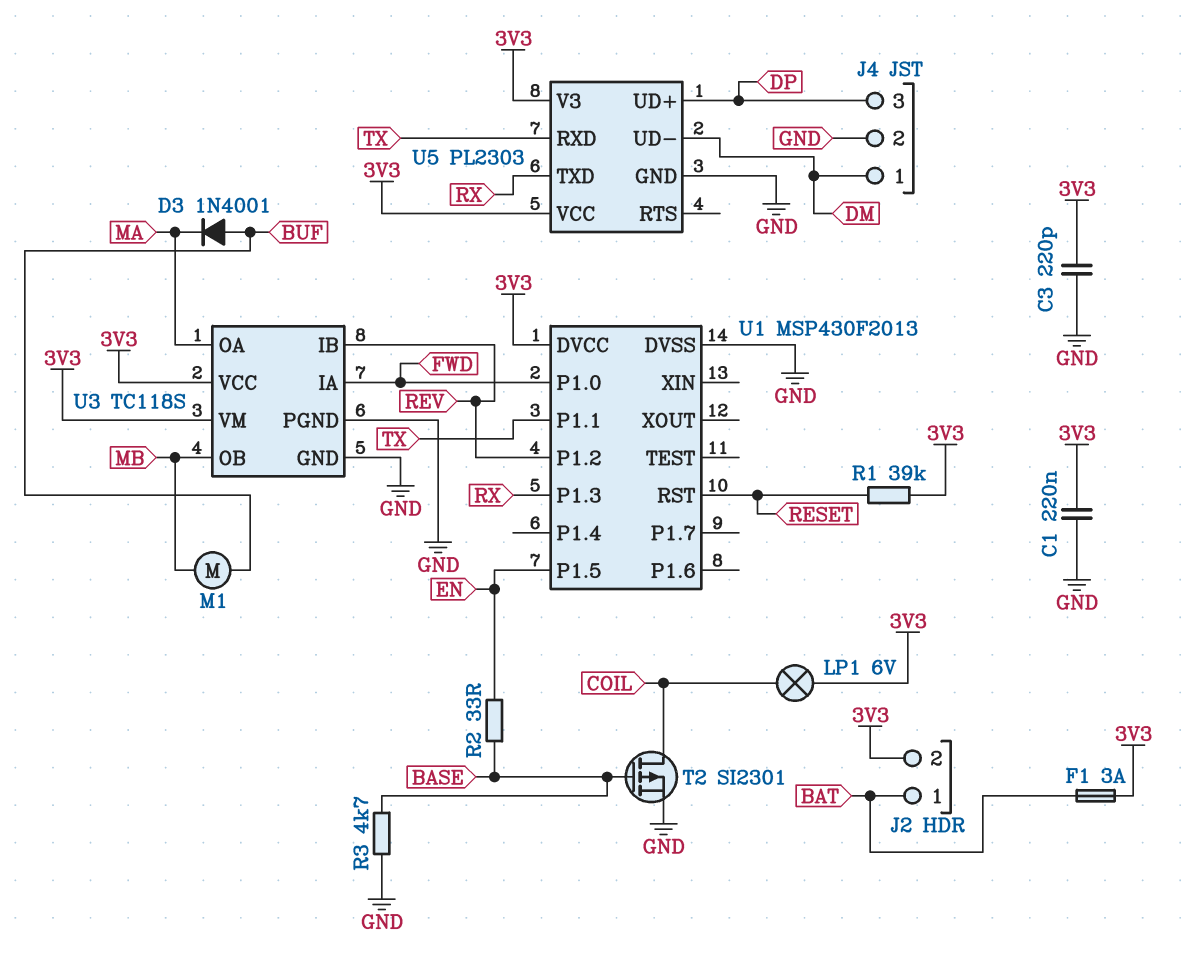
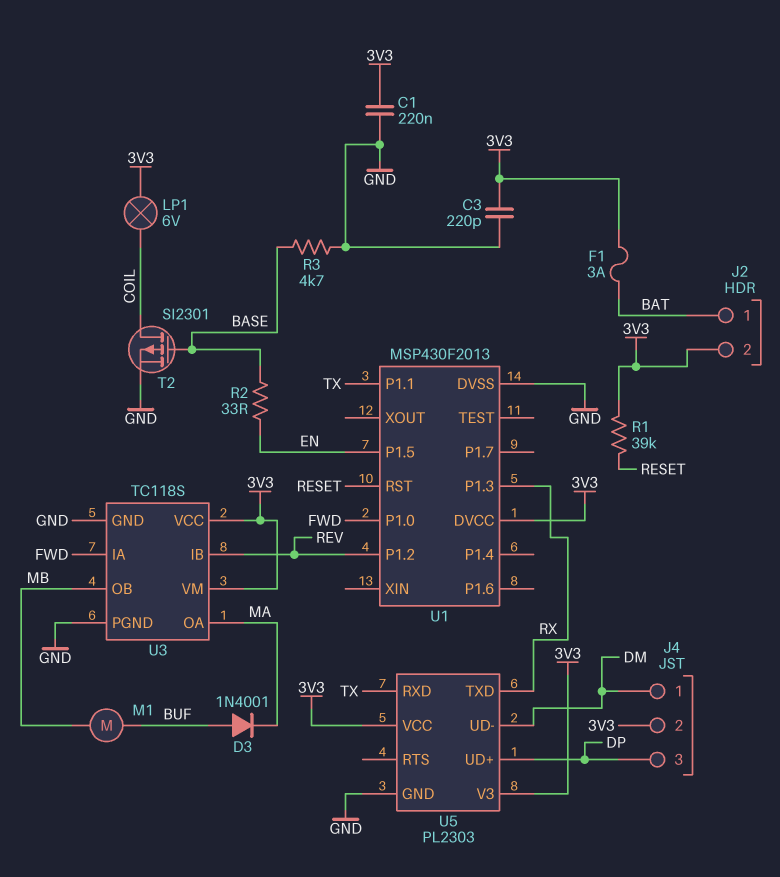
J4 pin 2: GND -> 3V3

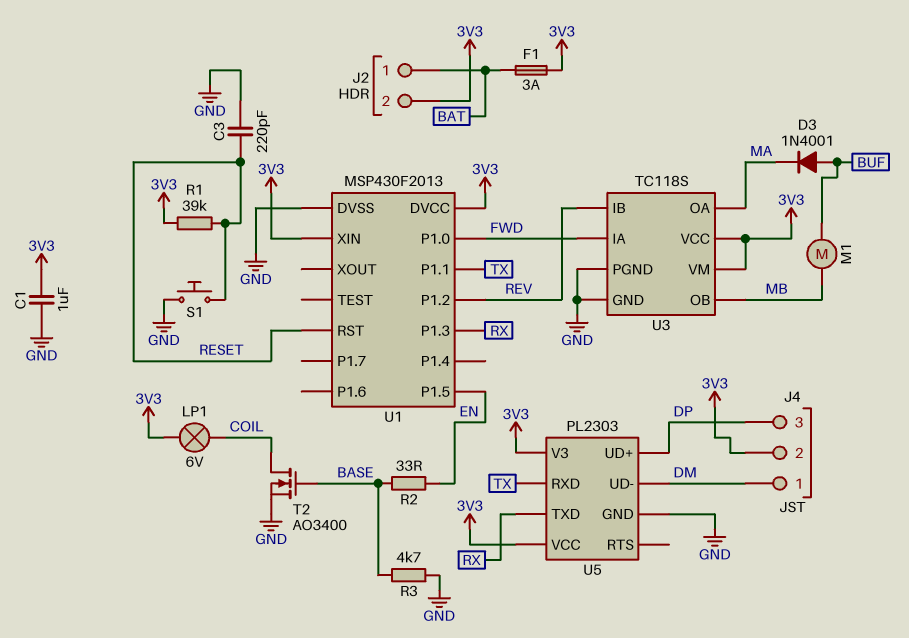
C1: 220nF (3V3, GND) -> 1uF (3V3, GND)
C3: 220pF (3V3, GND) -> 220pF (GND, RESET)
S1: none -> button (GND, RESET)
T2: PMOS SI2301 (G BASE, D COIL, S GND) -> NMOS AO3400 (G BASE, D COIL, S GND)
U1 pin XIN: none -> 3V3

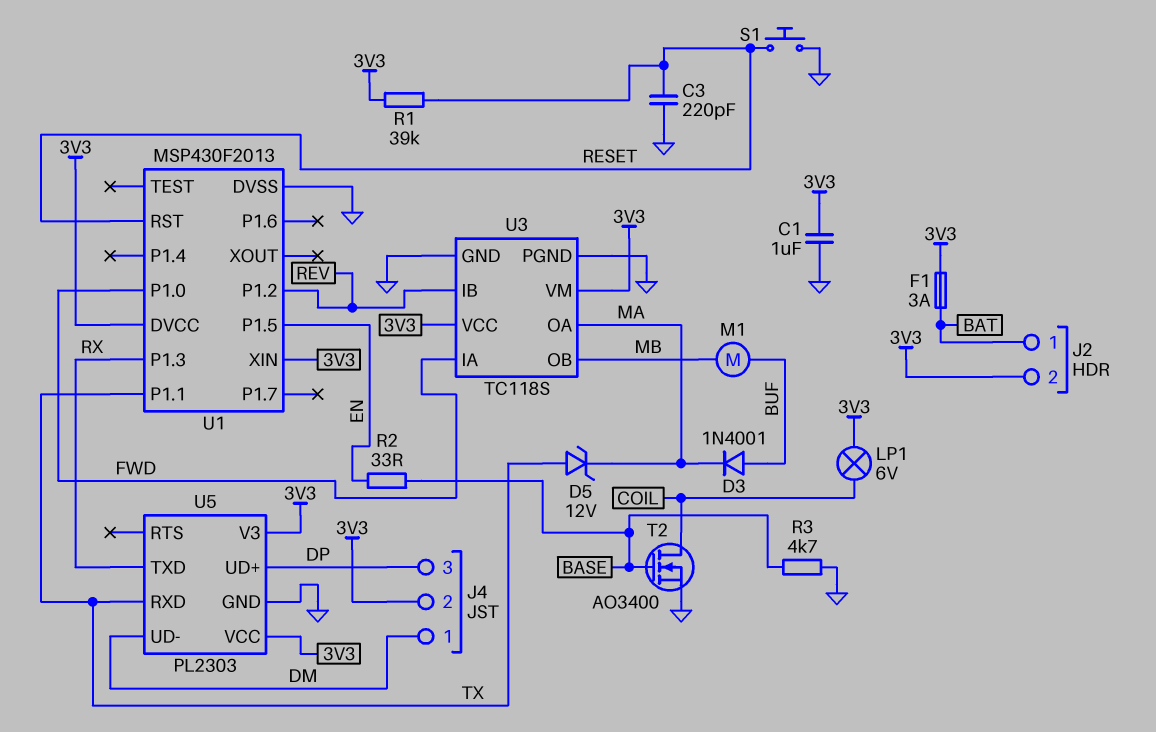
D5: none -> zener 12V (A TX, K MA)

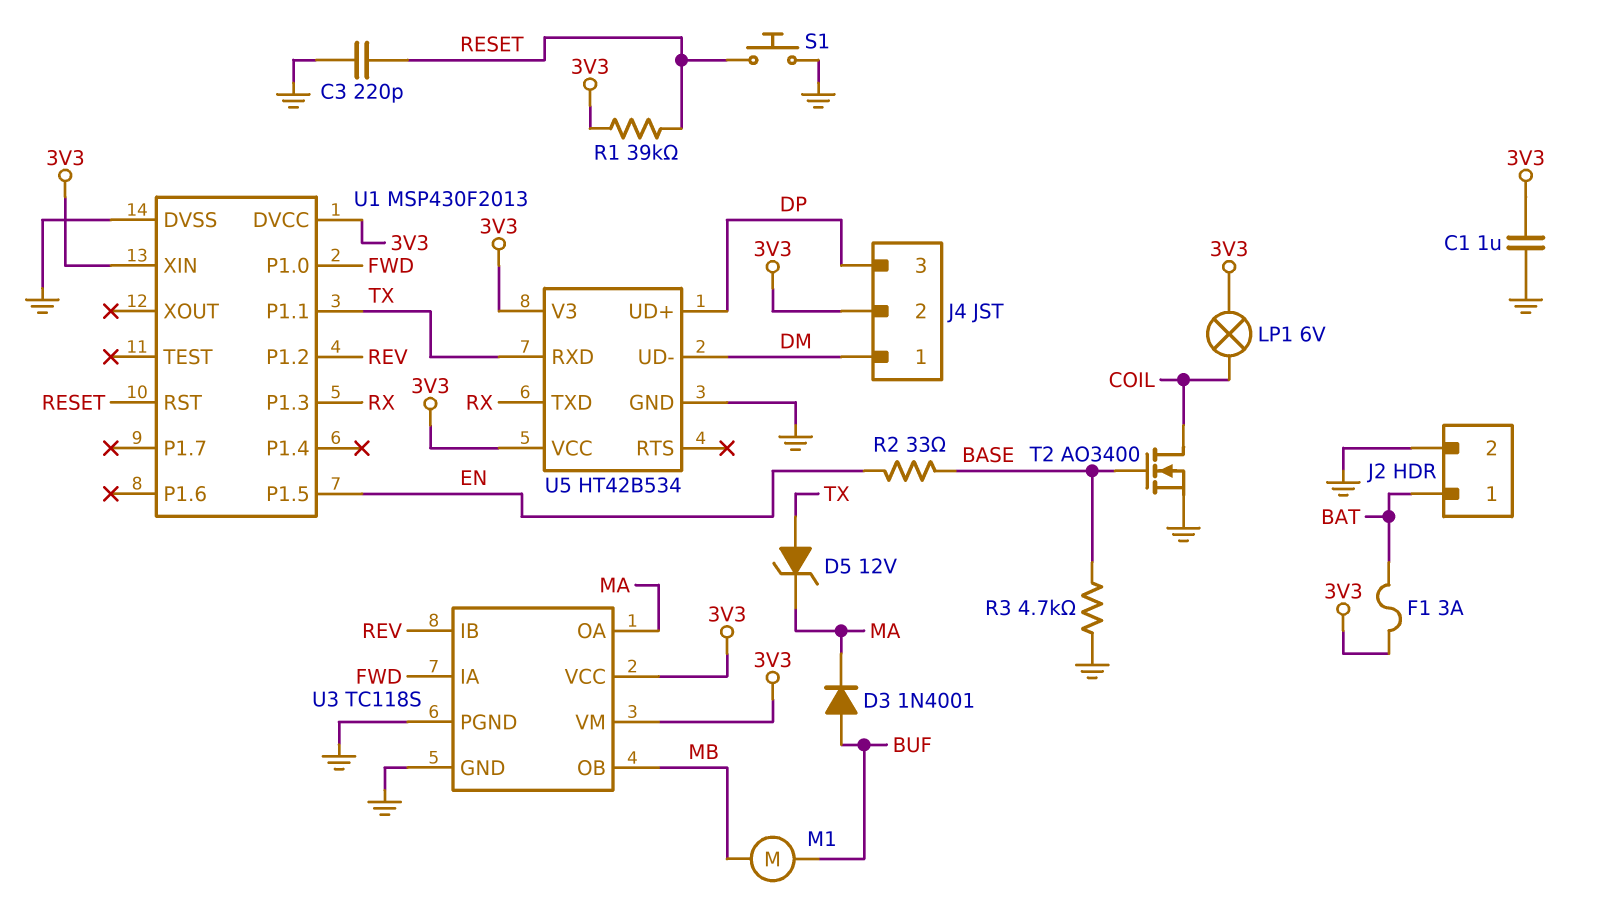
J2 pin 2: 3V3 -> GND
U5: PL2303 -> HT42B534

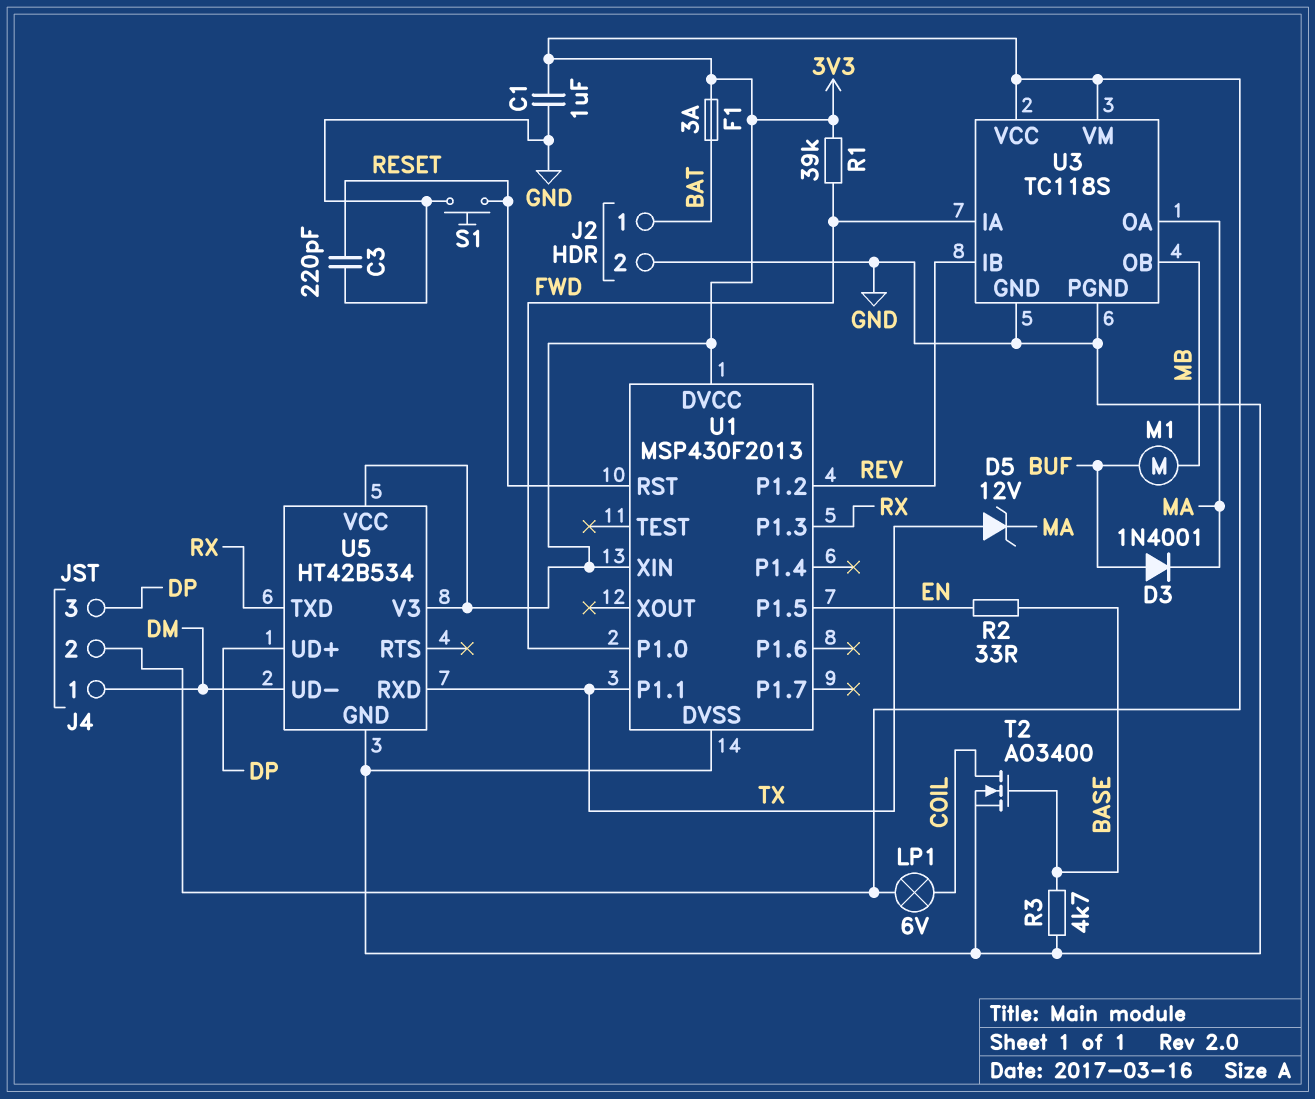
R1: 39k (3V3, RESET) -> 39k (3V3, FWD)

